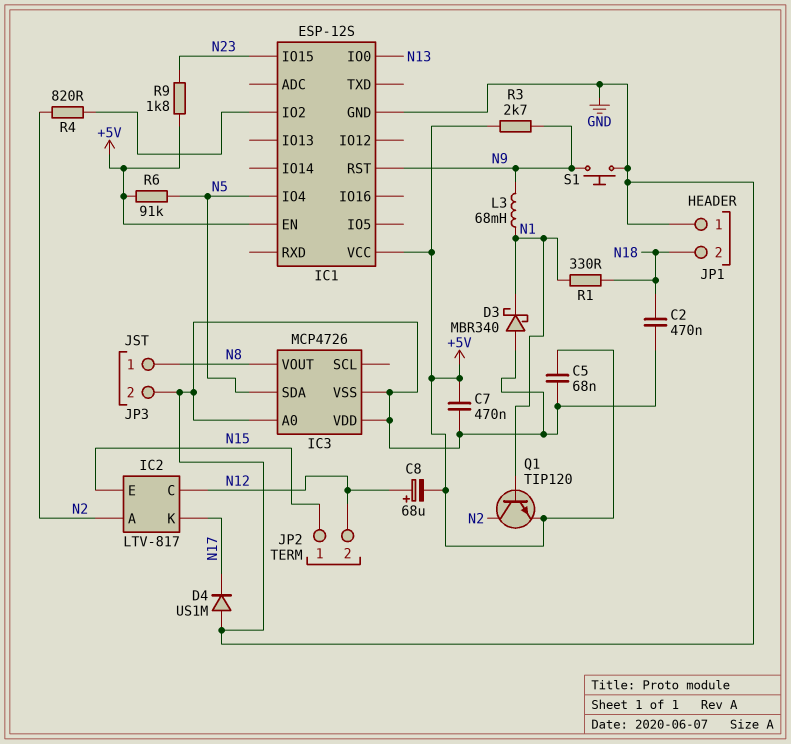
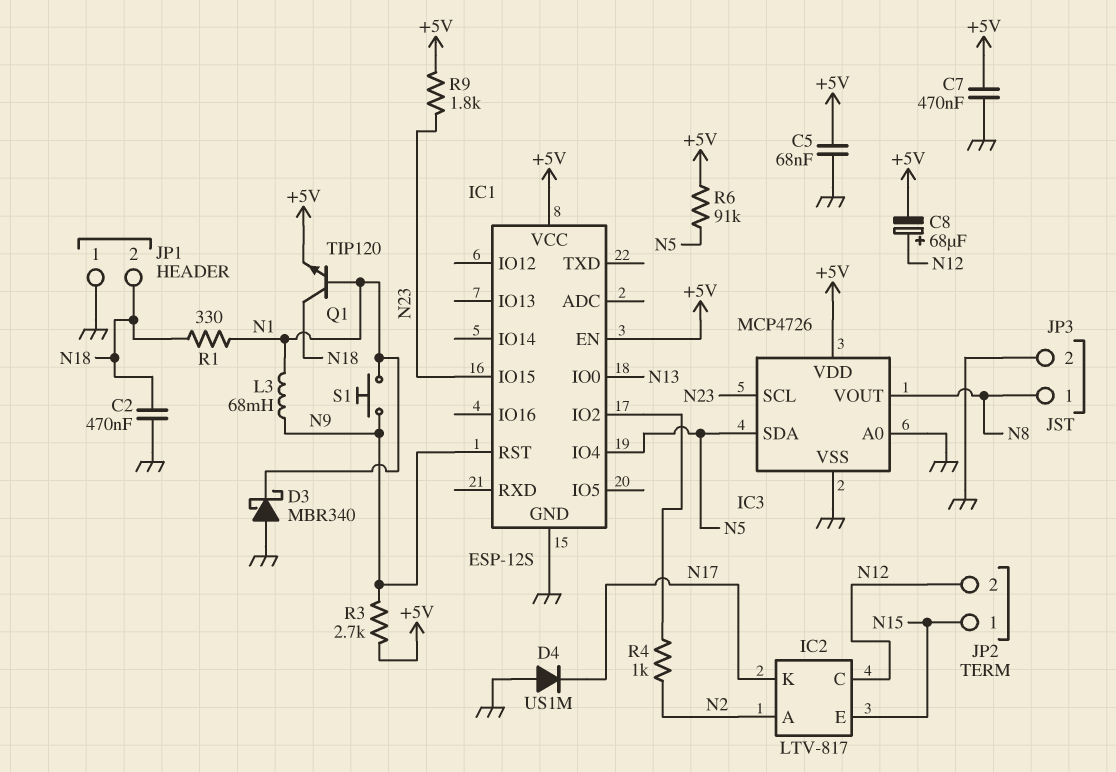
IC3 pin SCL: none -> N23
IC3 pin VDD: GND -> +5V
Q1: NPN TIP120 (B N1, C N2, E +5V) -> NPN TIP120 (B N1, C N18, E +5V)
R4: 820 (IC1/IO2, N2) -> 1k (IC1/IO2, N2)
S1: button (GND, N9) -> button (N1, N9)

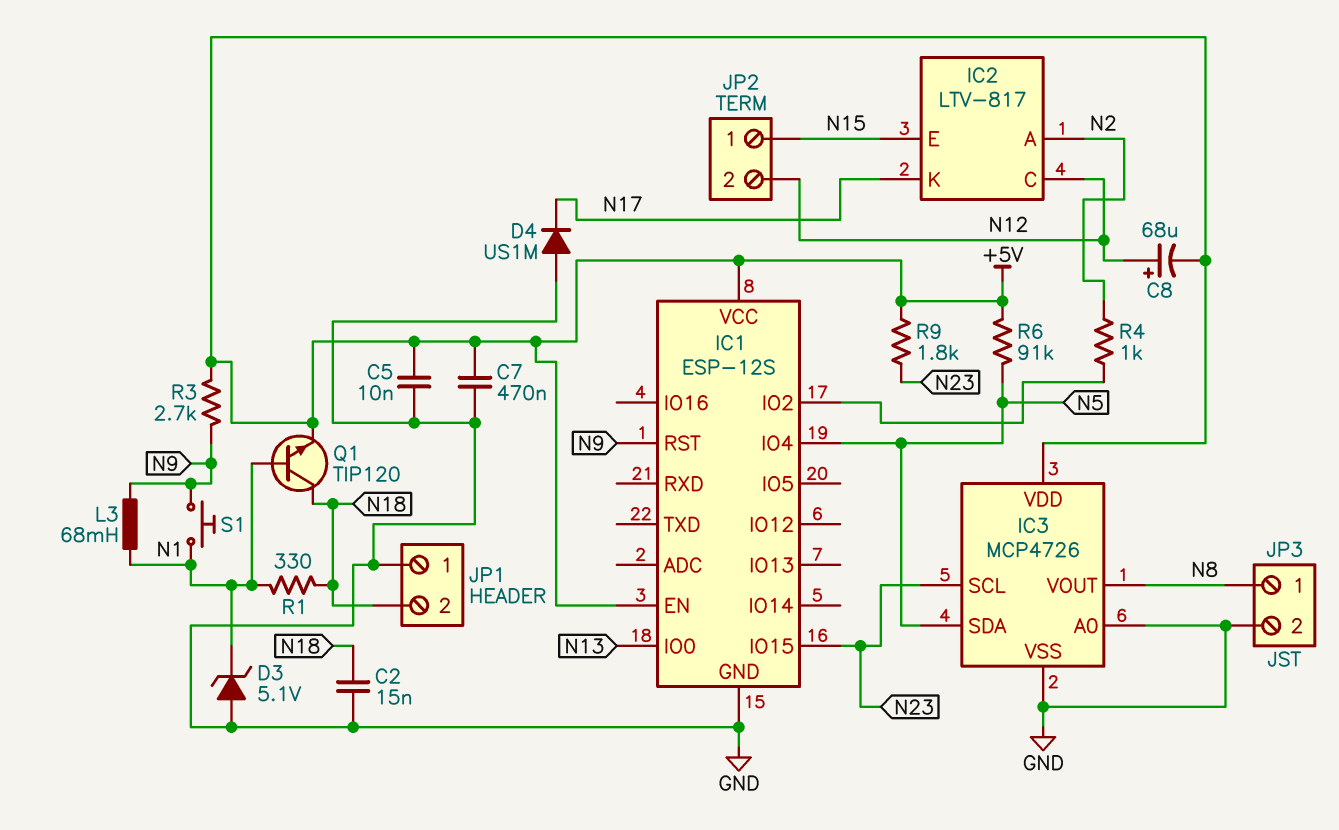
C2: 470nF (GND, N18) -> 15nF (GND, N18)
C5: 68nF (+5V, GND) -> 10nF (+5V, GND)
D3: schottky MBR340 (A GND, K N1) -> zener 5.1V (A GND, K N1)

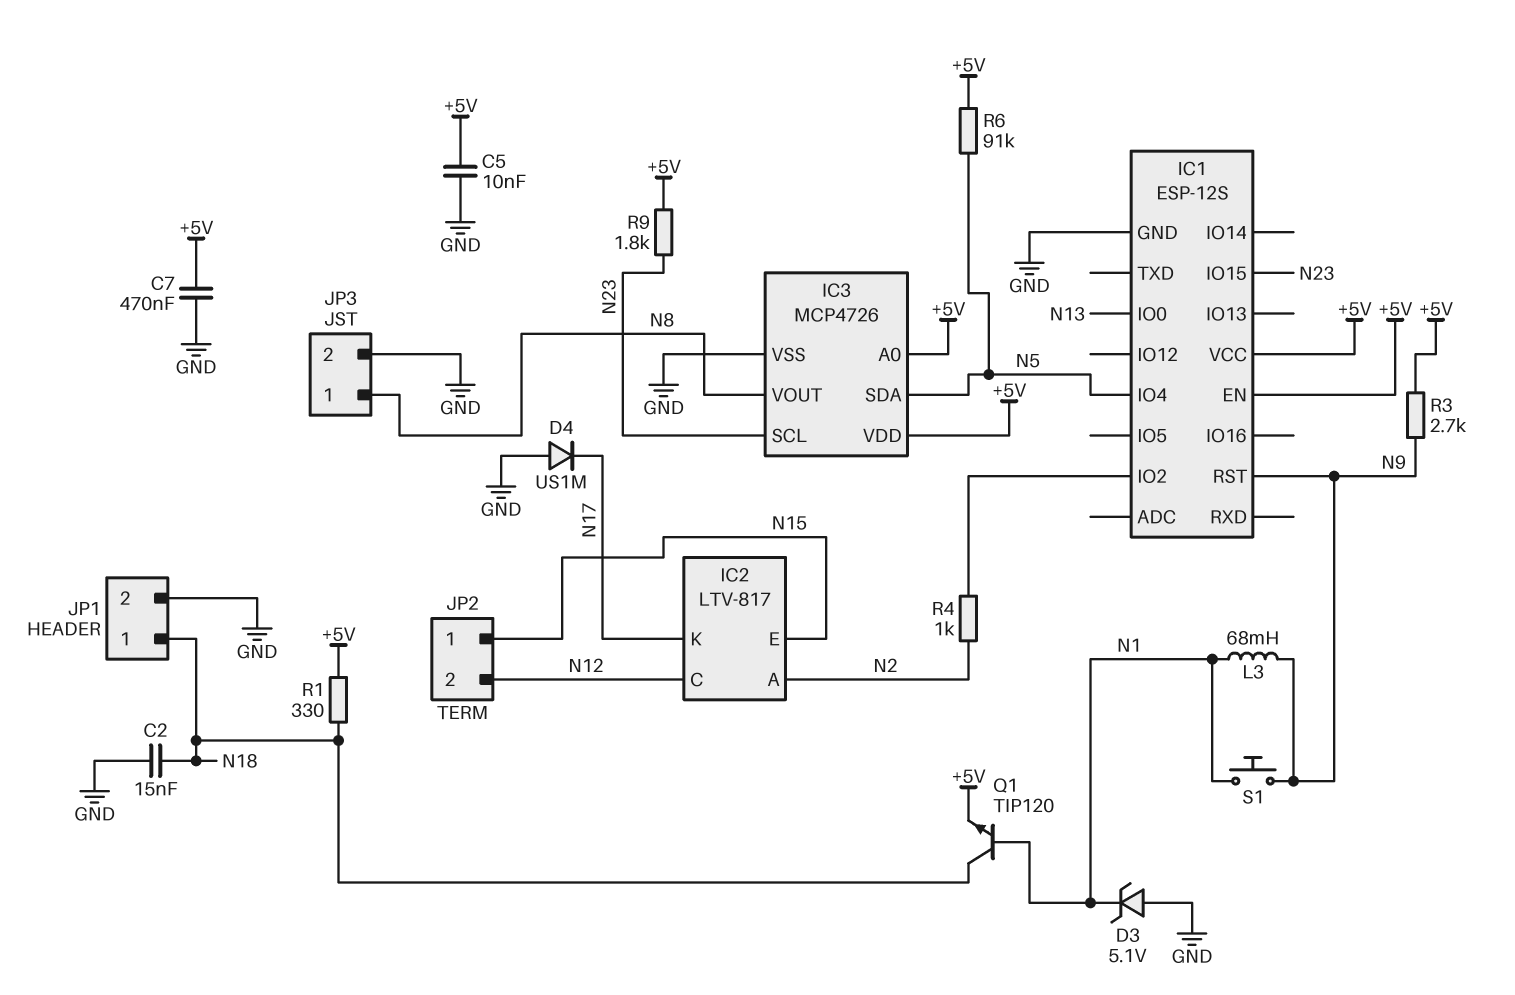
C8: 68uF (plus N12, minus +5V) -> none
IC3 pin A0: GND -> +5V
JP1 pin 1: GND -> N18
JP1 pin 2: N18 -> GND
R1: 330 (N1, N18) -> 330 (+5V, N18)

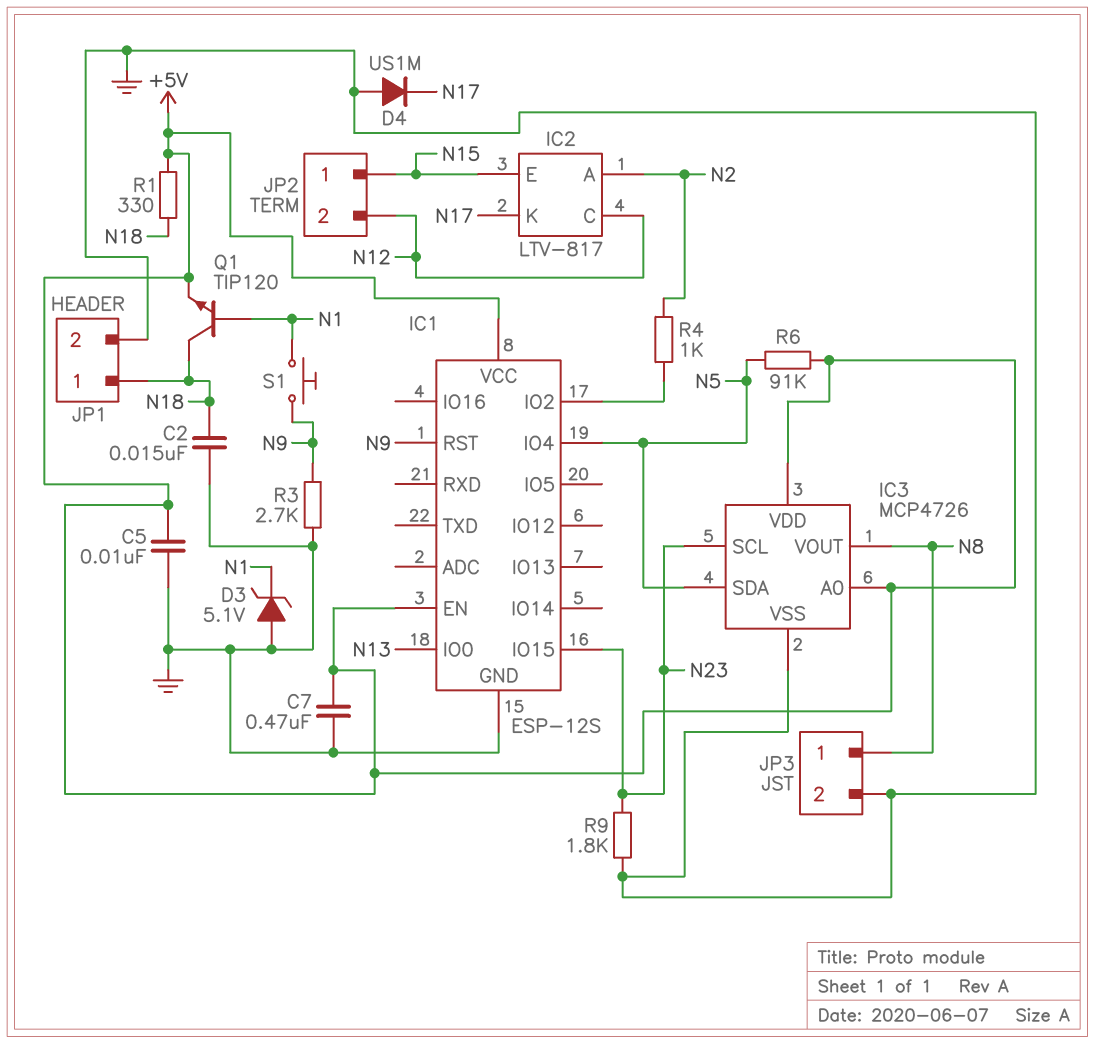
L3: 68mH (N1, N9) -> none
R3: 2.7k (+5V, N9) -> 2.7k (GND, N9)
R9: 1.8k (+5V, N23) -> 1.8k (GND, N23)

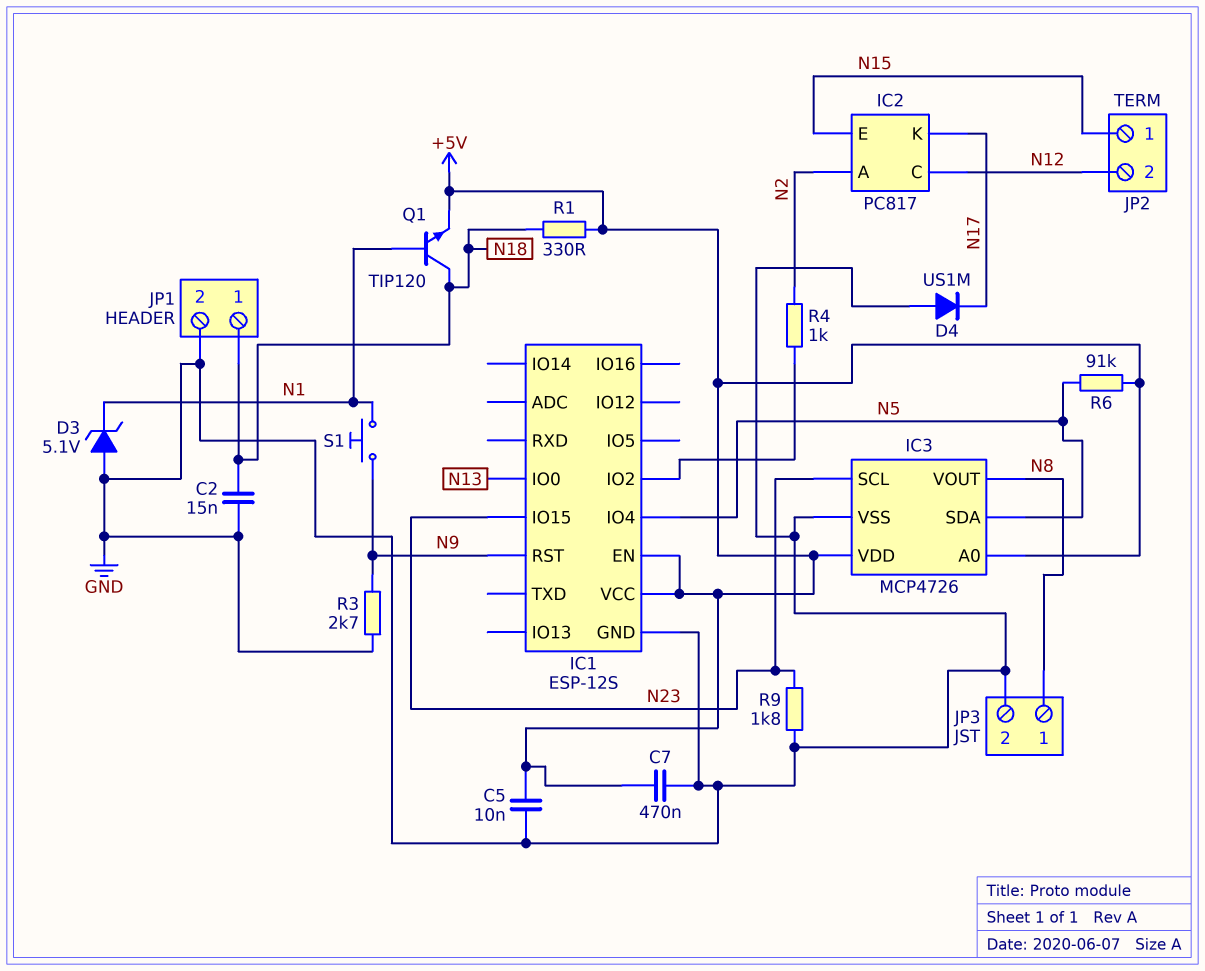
IC2: LTV-817 -> PC817

